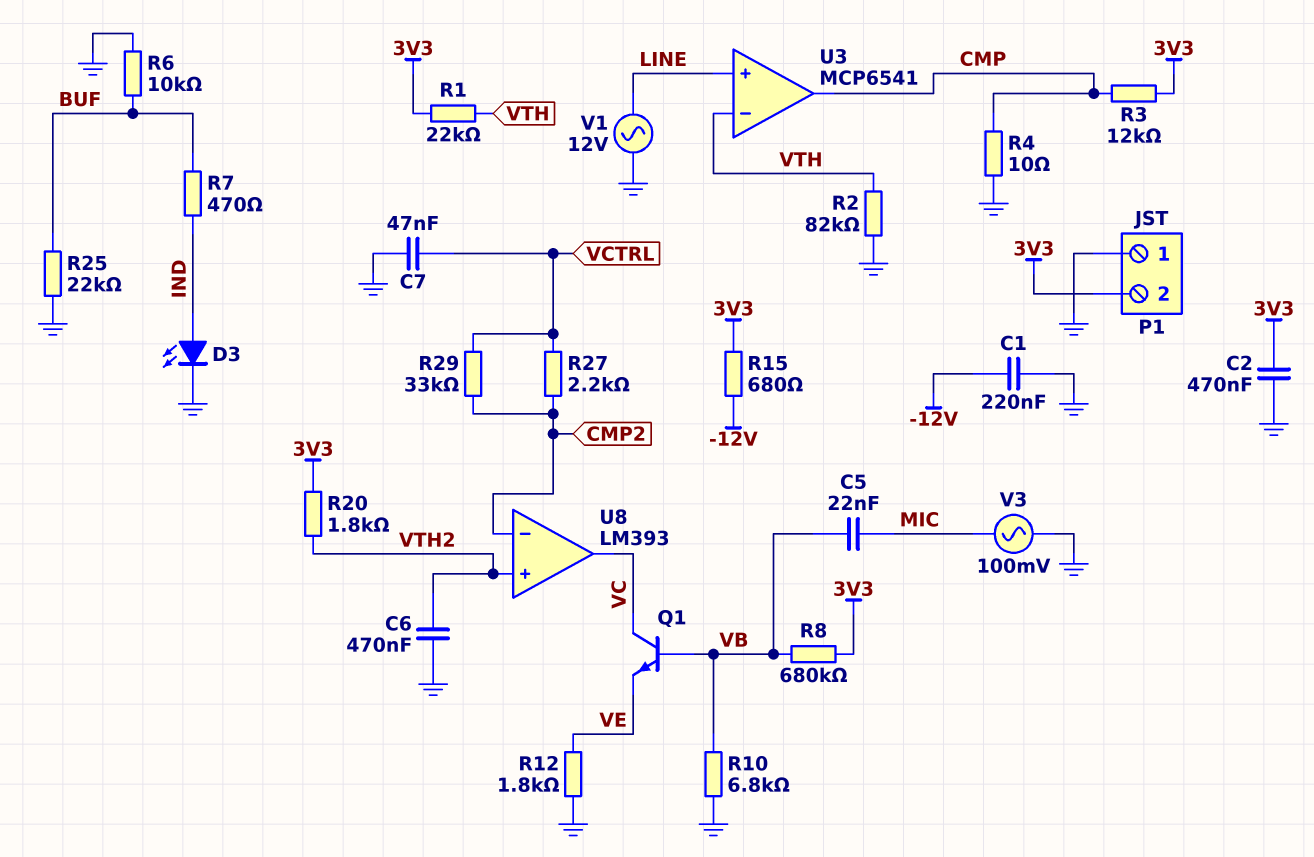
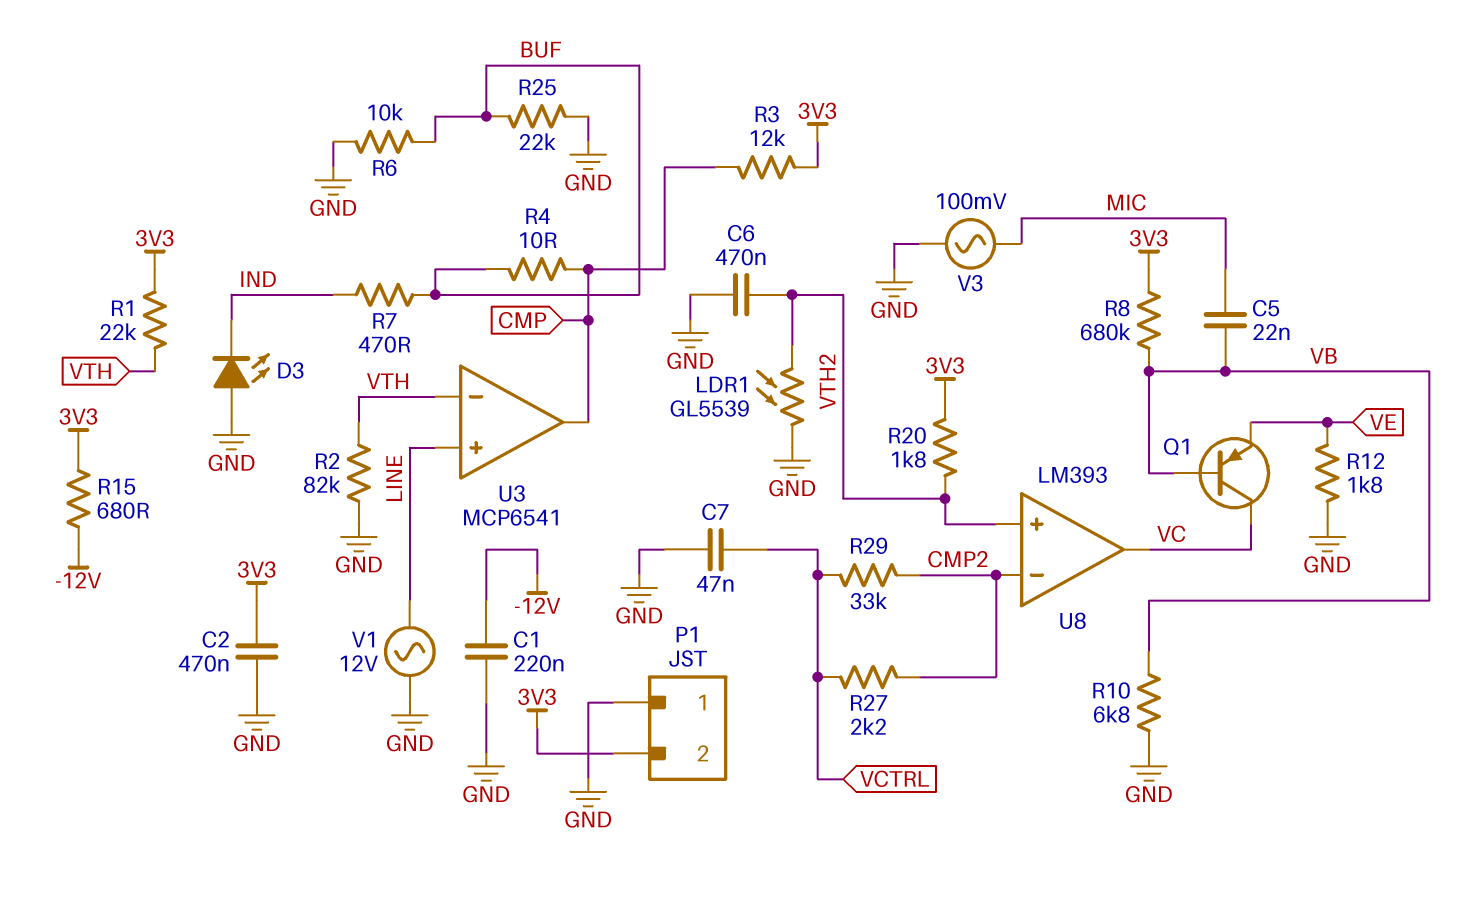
D3: LED (A IND, K GND) -> LED (A GND, K IND)
LDR1: none -> GL5539 (GND, VTH2)
Q1: NPN (B VB, C VC, E VE) -> PNP (B VB, C VC, E VE)
R4: 10 (CMP, GND) -> 10 (BUF, CMP)

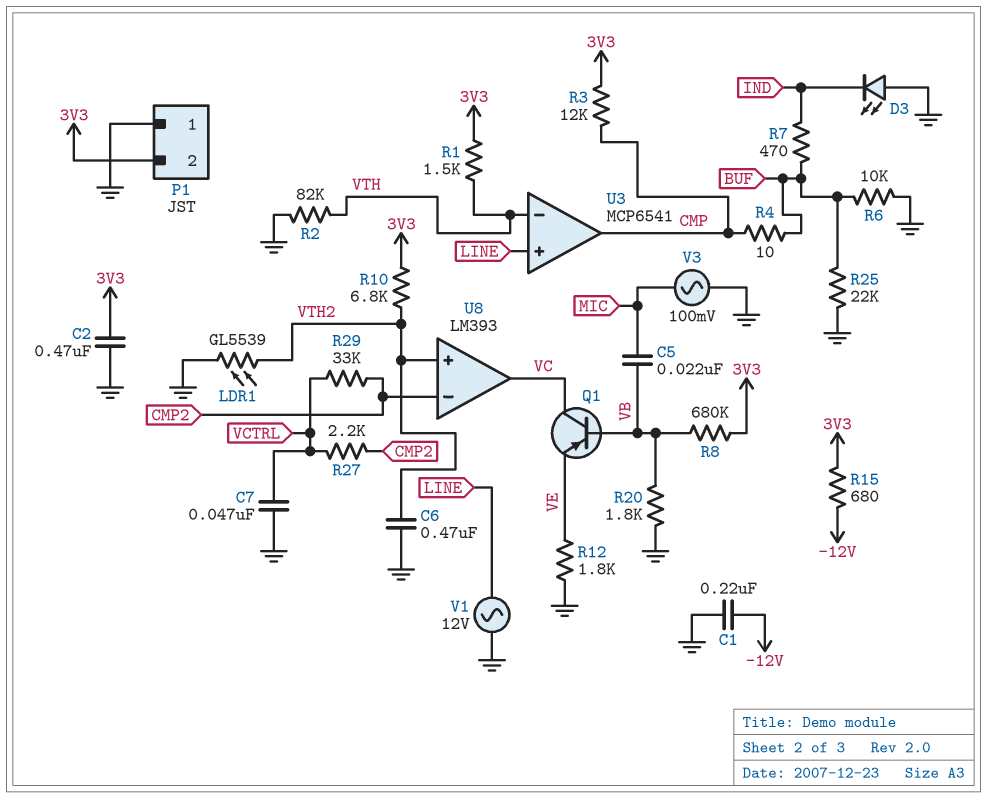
R1: 22k (3V3, VTH) -> 1.5k (3V3, VTH)
R10: 6.8k (GND, VB) -> 6.8k (3V3, VTH2)
R20: 1.8k (3V3, VTH2) -> 1.8k (GND, VB)

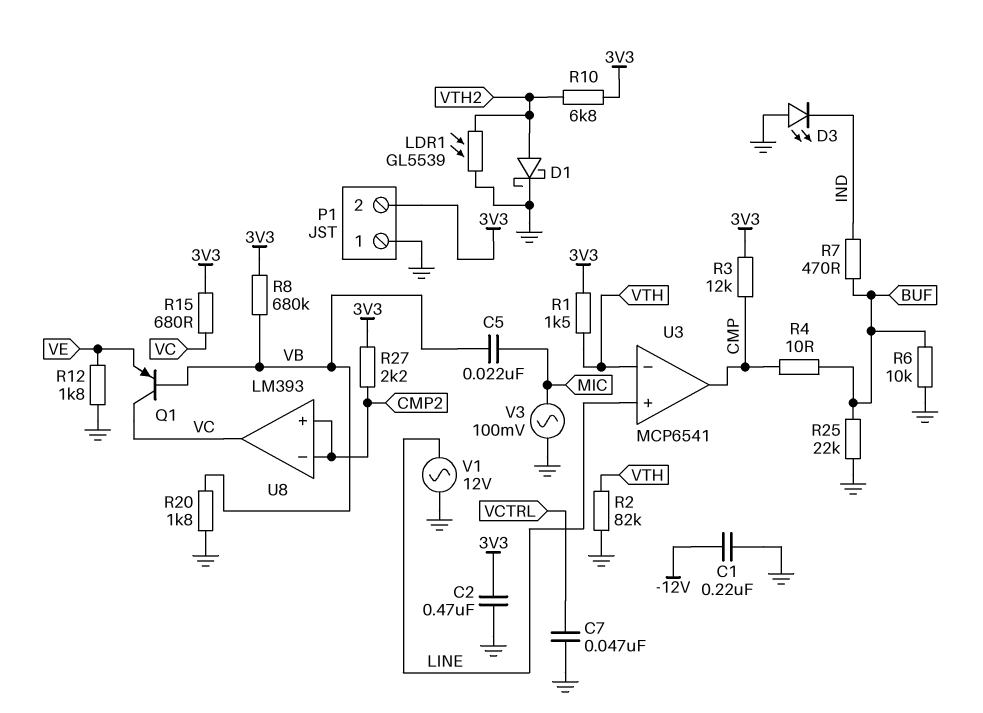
C6: 470nF (GND, VTH2) -> none
D1: none -> schottky (A VTH2, K GND)
R15: 680 (-12V, 3V3) -> 680 (3V3, VC)
R27: 2.2k (CMP2, VCTRL) -> 2.2k (3V3, CMP2)
R29: 33k (CMP2, VCTRL) -> none
U8 pin in+: VTH2 -> CMP2

